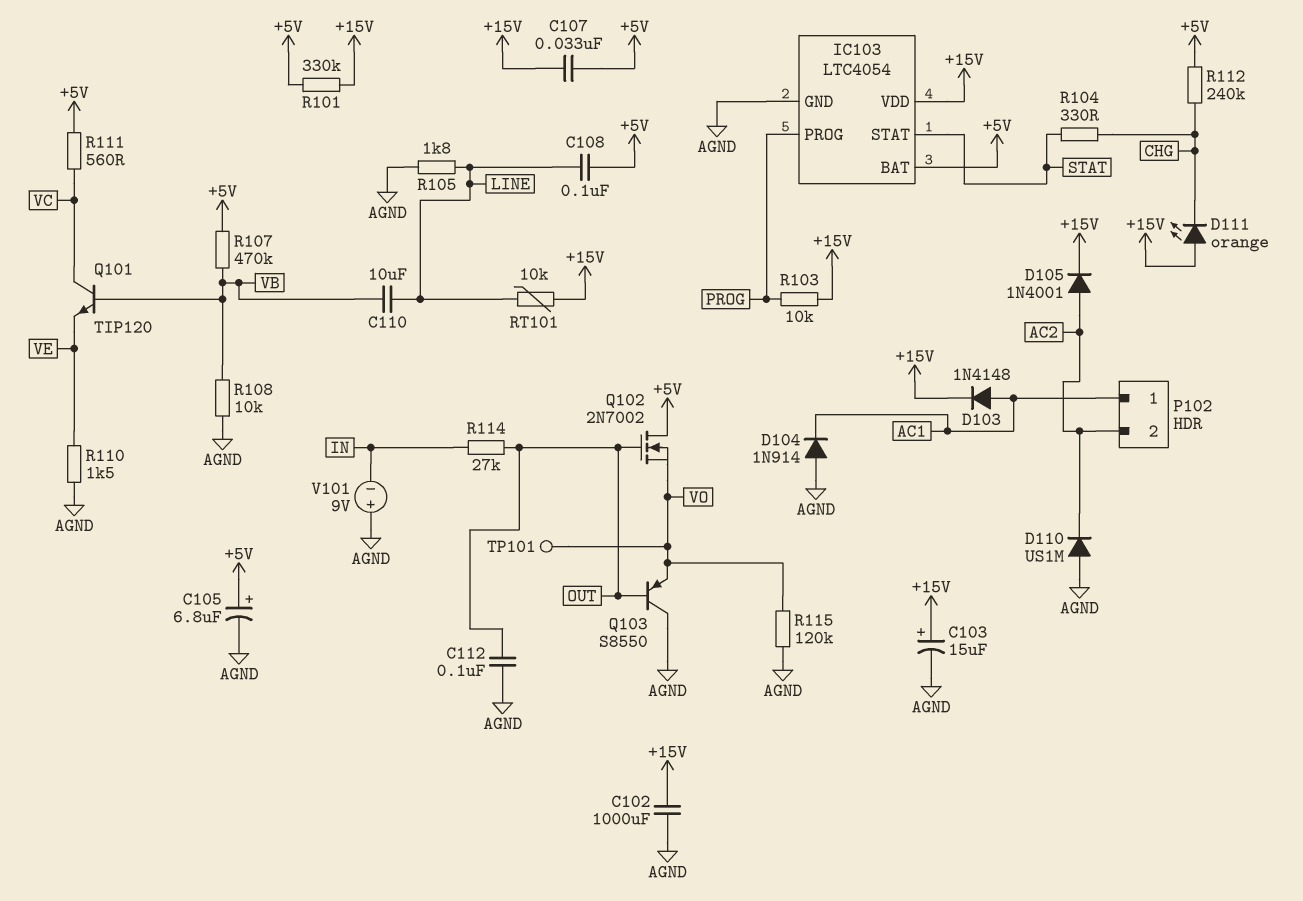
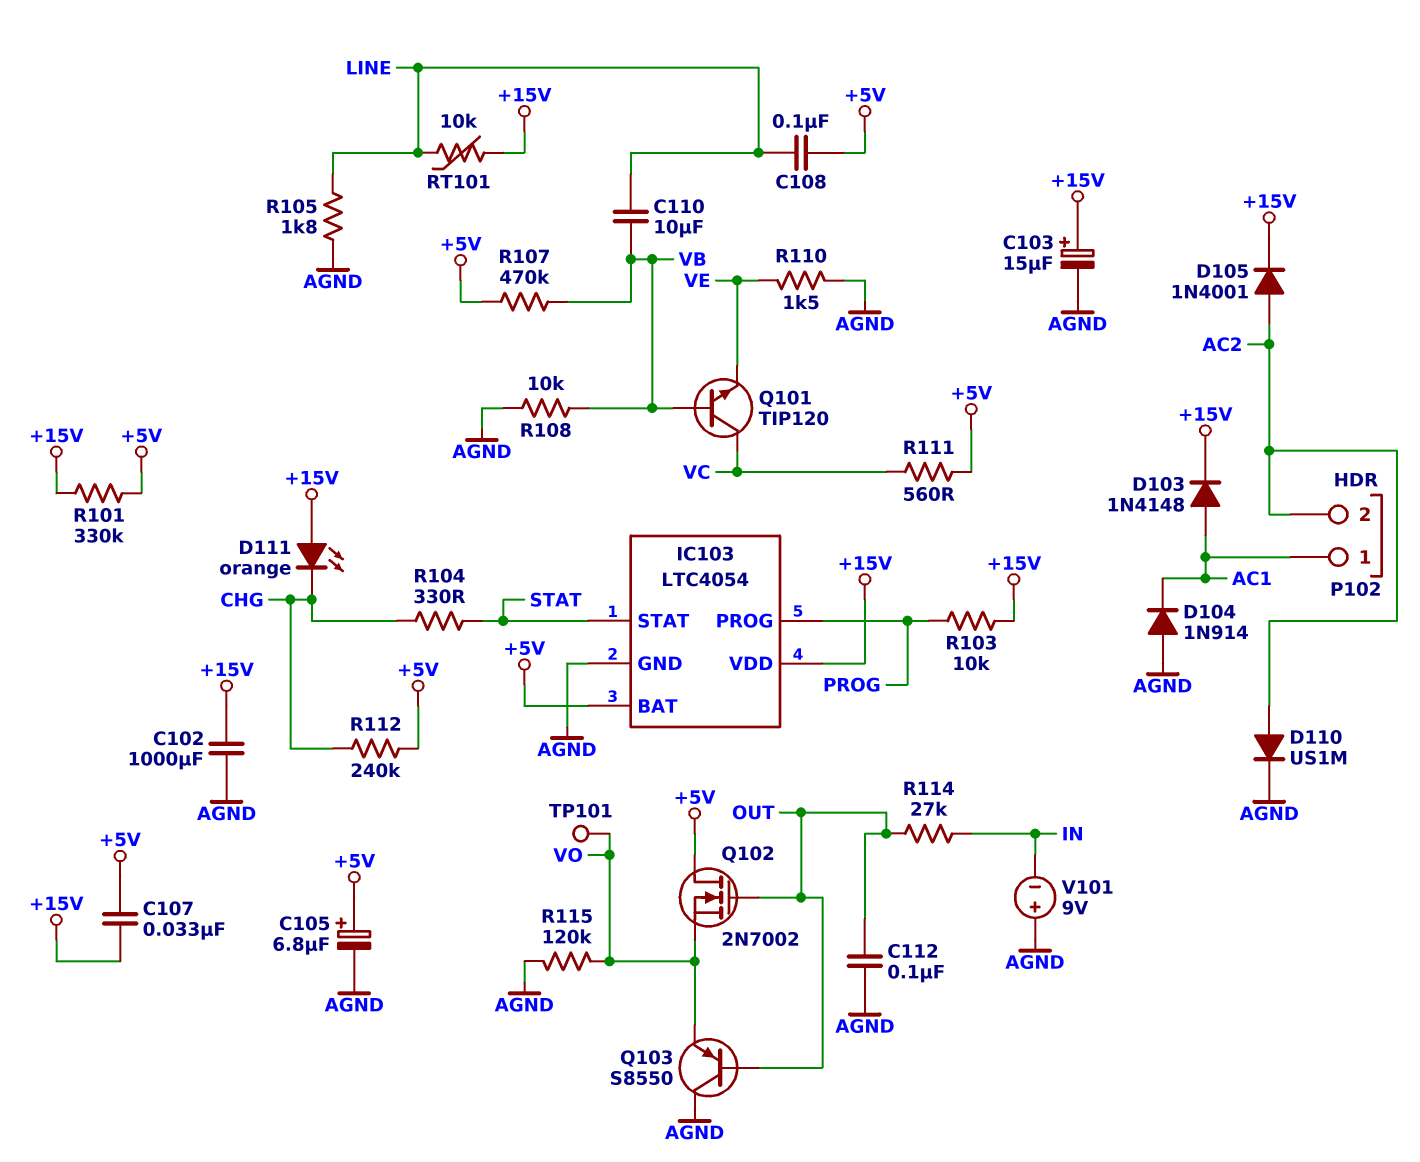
D110: diode US1M (A AGND, K AC2) -> diode US1M (A AC2, K AGND)

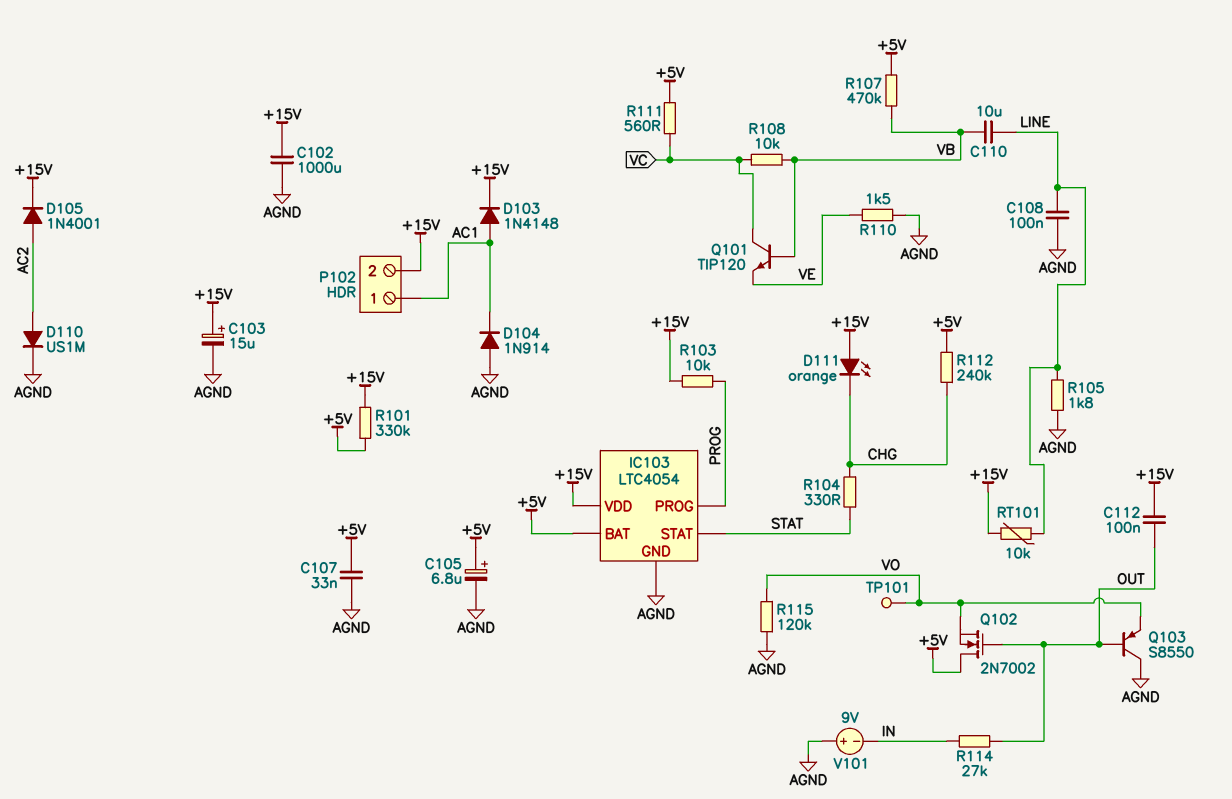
C107: 33nF (+5V, +15V) -> 33nF (+5V, AGND)
C108: 100nF (+5V, LINE) -> 100nF (AGND, LINE)
C112: 100nF (AGND, OUT) -> 100nF (+15V, OUT)
P102 pin 2: AC2 -> +15V
R108: 10k (AGND, VB) -> 10k (VB, VC)

